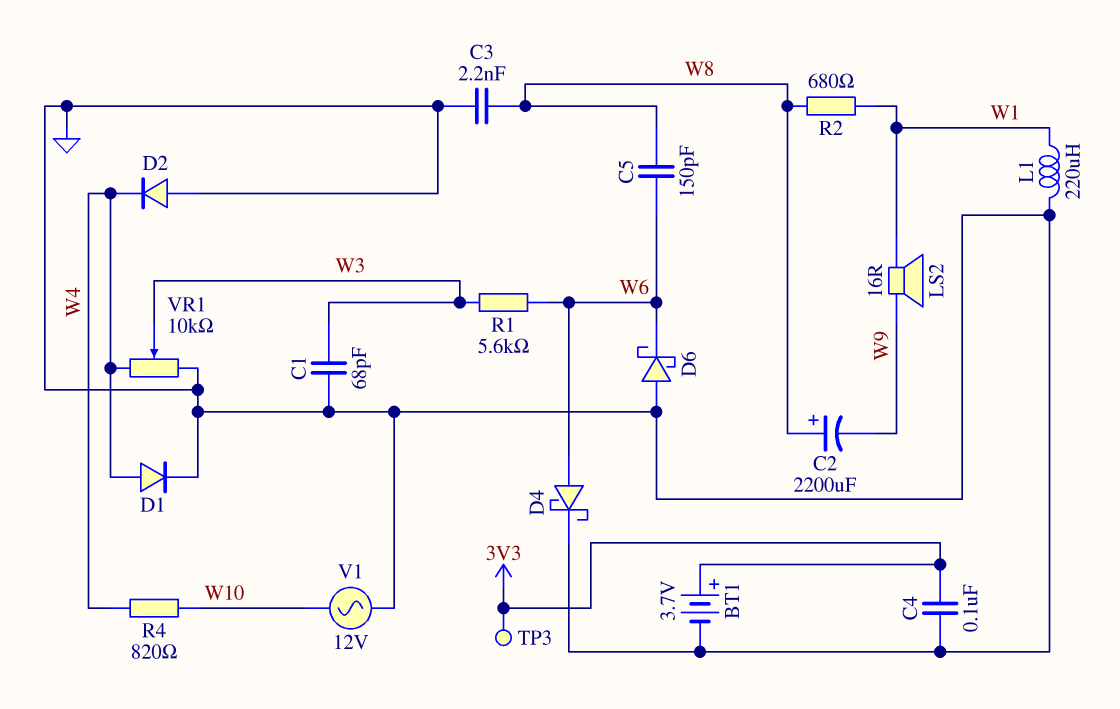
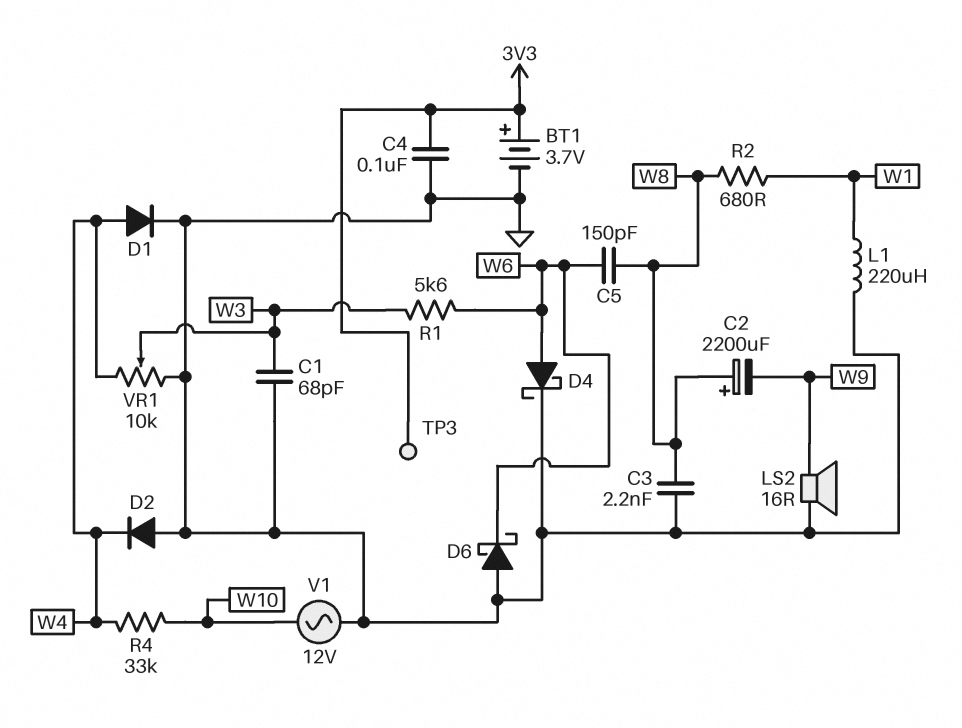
LS2: speaker 16R (W1, W9) -> speaker 16R (GND, W9)
R4: 820 (W4, W10) -> 33k (W4, W10)

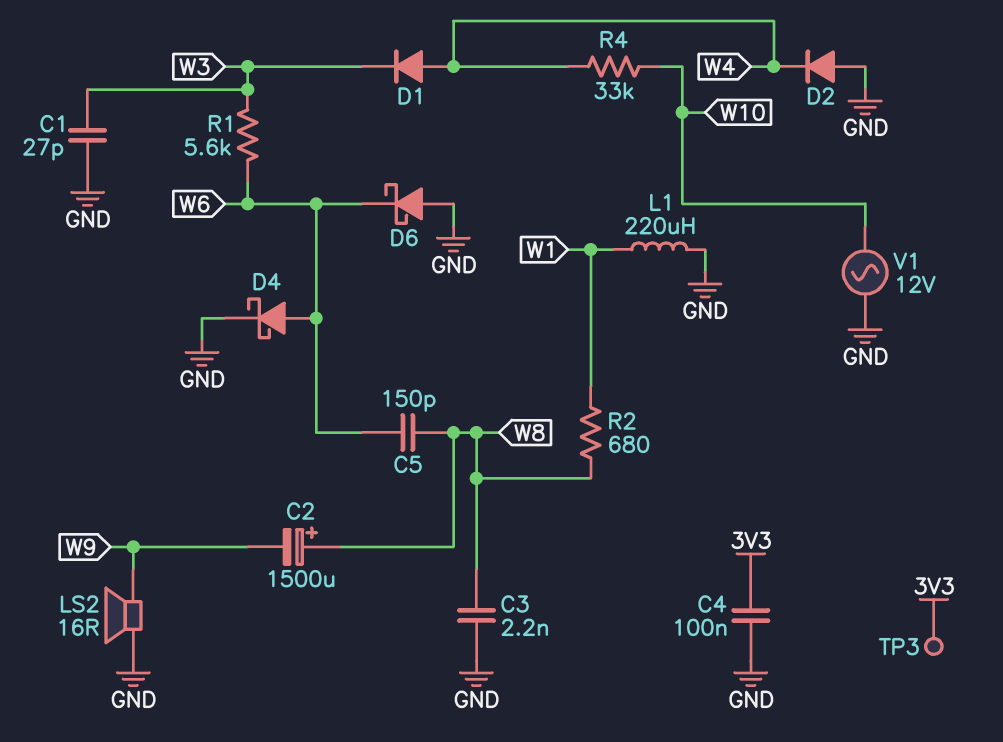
BT1: 3.7V (plus 3V3, minus GND) -> none
C1: 68pF (GND, W3) -> 27pF (GND, W3)
C2: 2200uF (plus W8, minus W9) -> 1500uF (plus W8, minus W9)
D1: diode (A W4, K GND) -> diode (A W4, K W3)
VR1: 10k (GND, W4, wiper W3) -> none

